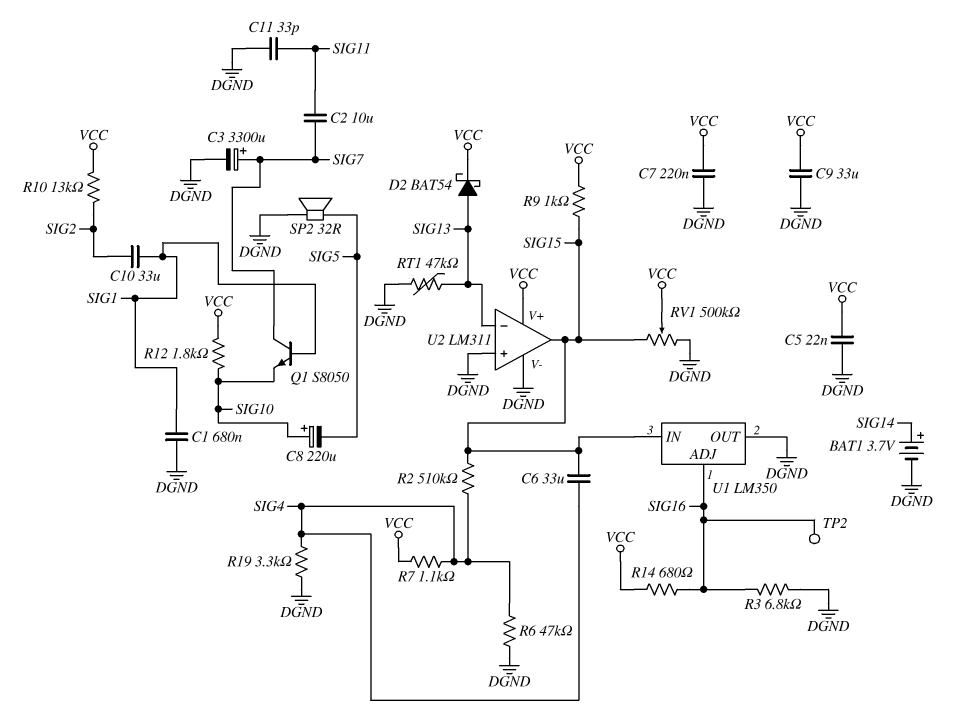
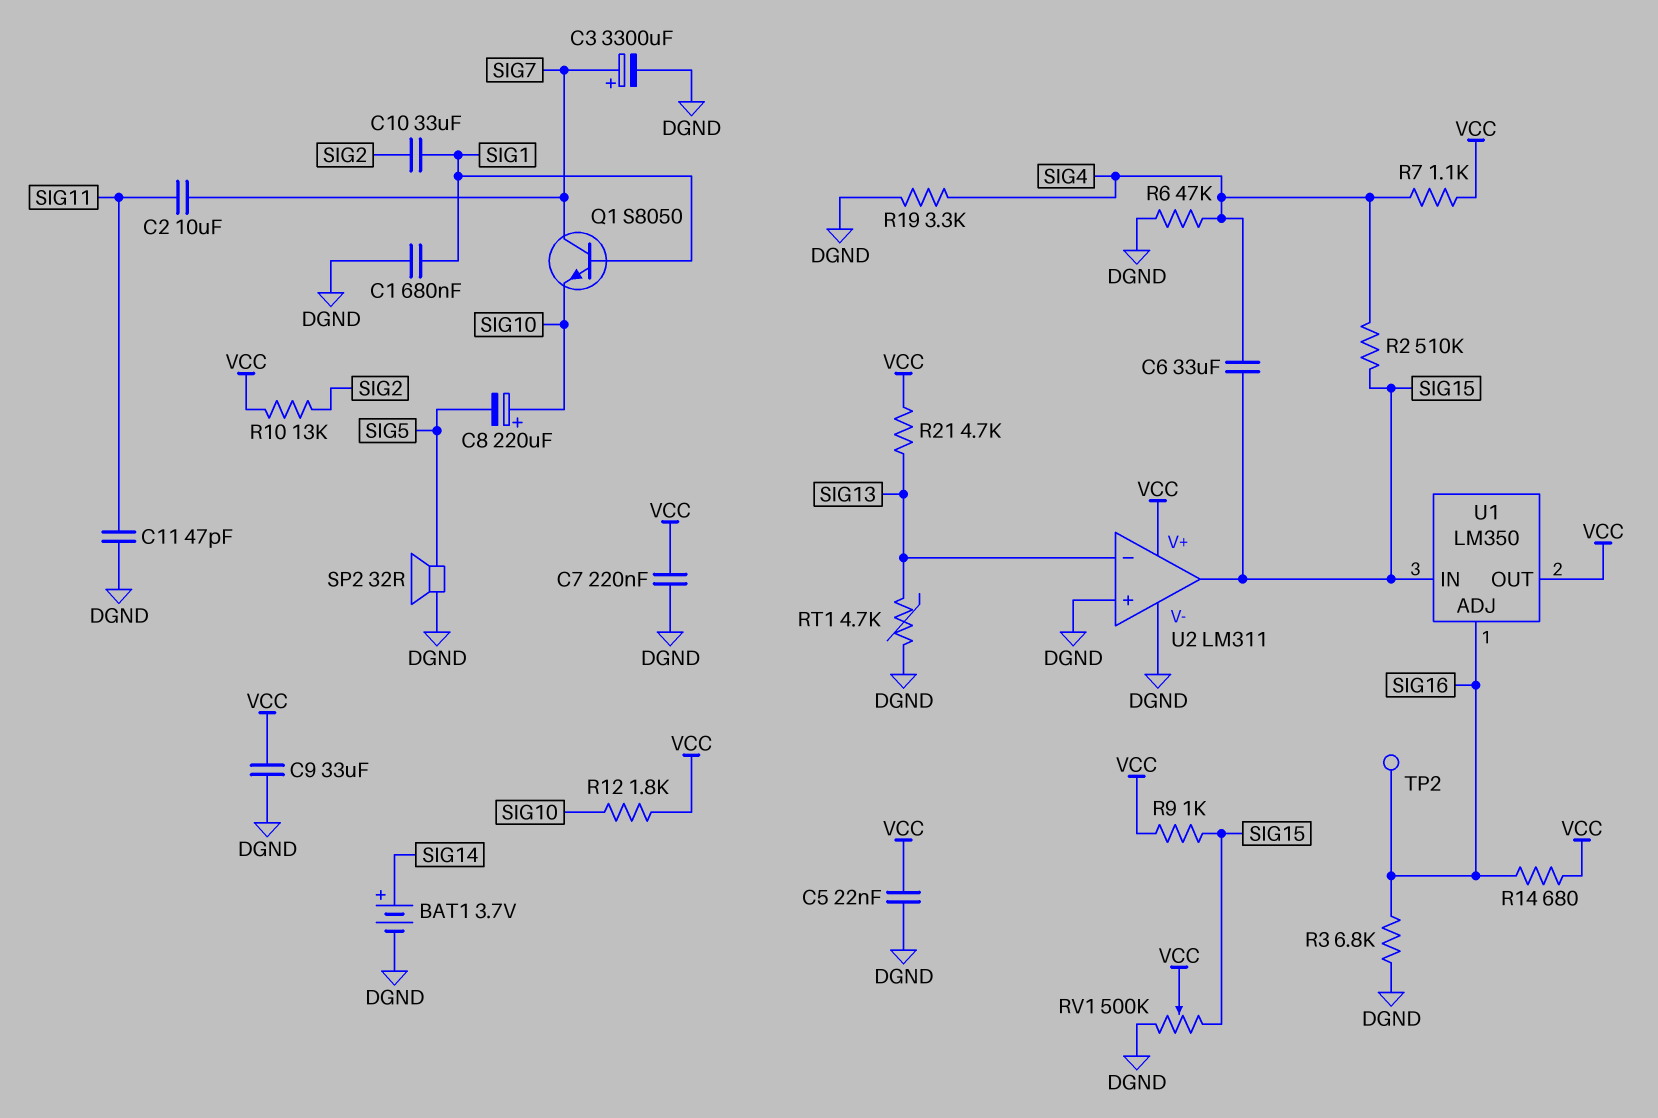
C11: 33pF (DGND, SIG11) -> 47pF (DGND, SIG11)
D2: schottky BAT54 (A SIG13, K VCC) -> none
R21: none -> 4.7k (SIG13, VCC)
RT1: 47k (DGND, SIG13) -> 4.7k (DGND, SIG13)
U1 pin OUT: DGND -> VCC

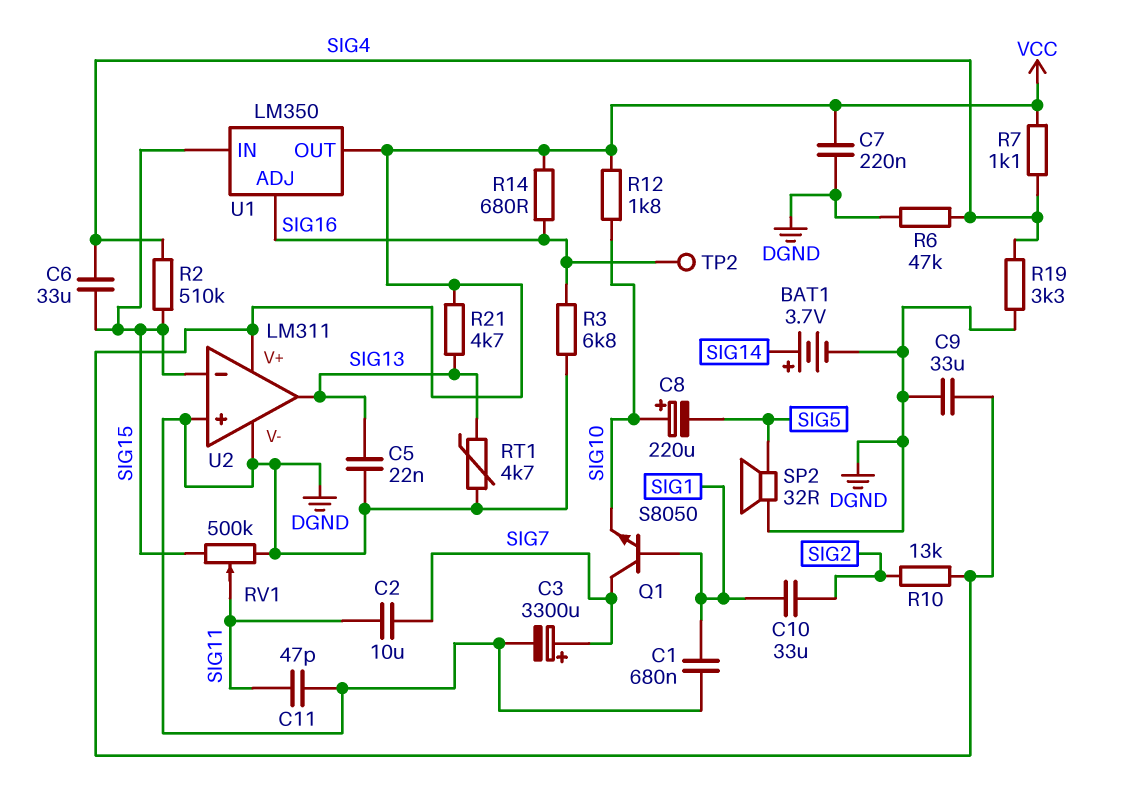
C5: 22nF (DGND, VCC) -> 22nF (DGND, SIG13)
R9: 1k (SIG15, VCC) -> none
RV1: 500k (DGND, SIG15, wiper VCC) -> 500k (DGND, SIG15, wiper SIG11)
U2 pin in-: SIG13 -> SIG15
U2 pin out: SIG15 -> SIG13

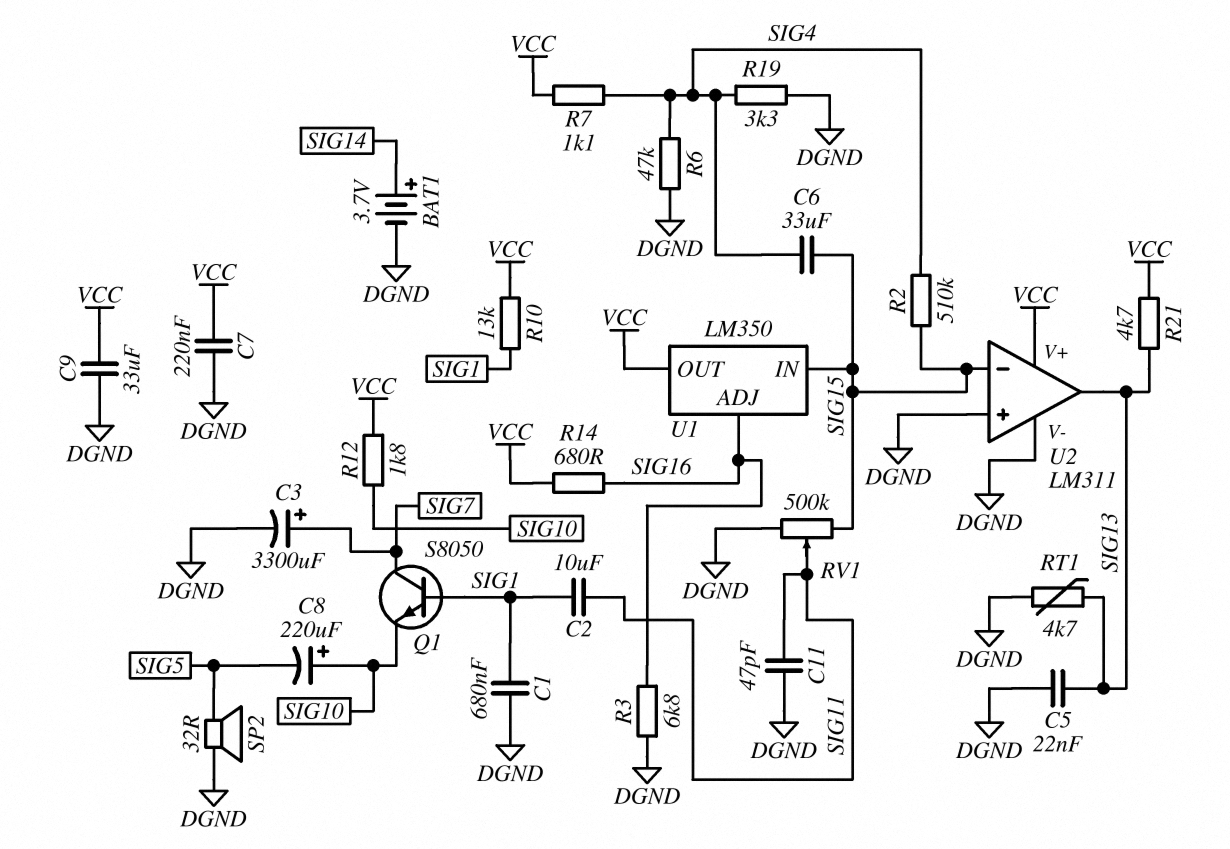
C2: 10uF (SIG7, SIG11) -> 10uF (SIG1, SIG11)
C10: 33uF (SIG1, SIG2) -> none
R10: 13k (SIG2, VCC) -> 13k (SIG1, VCC)
TP2: test point (SIG16) -> none

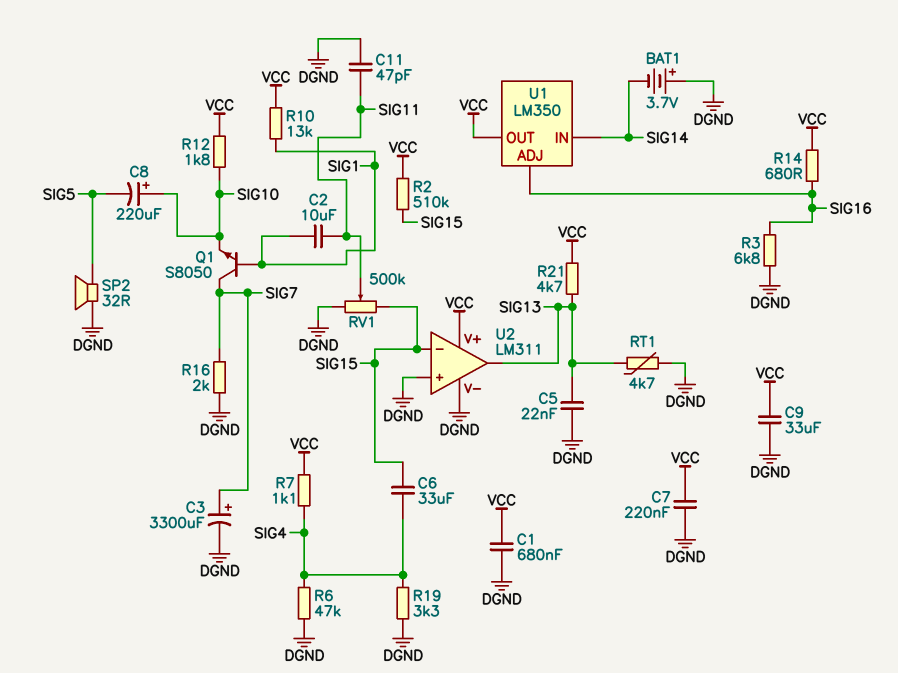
BAT1: 3.7V (plus SIG14, minus DGND) -> 3.7V (plus DGND, minus SIG14)
C1: 680nF (DGND, SIG1) -> 680nF (DGND, VCC)
R2: 510k (SIG4, SIG15) -> 510k (SIG15, VCC)
R16: none -> 2k (DGND, SIG7)
U1 pin IN: SIG15 -> SIG14

